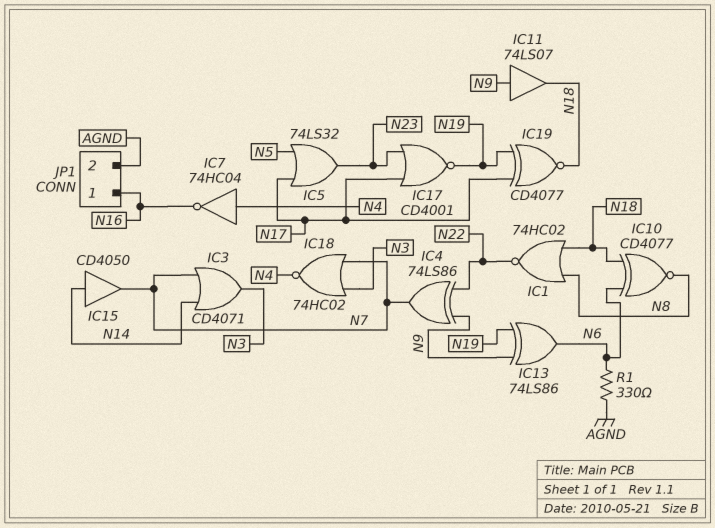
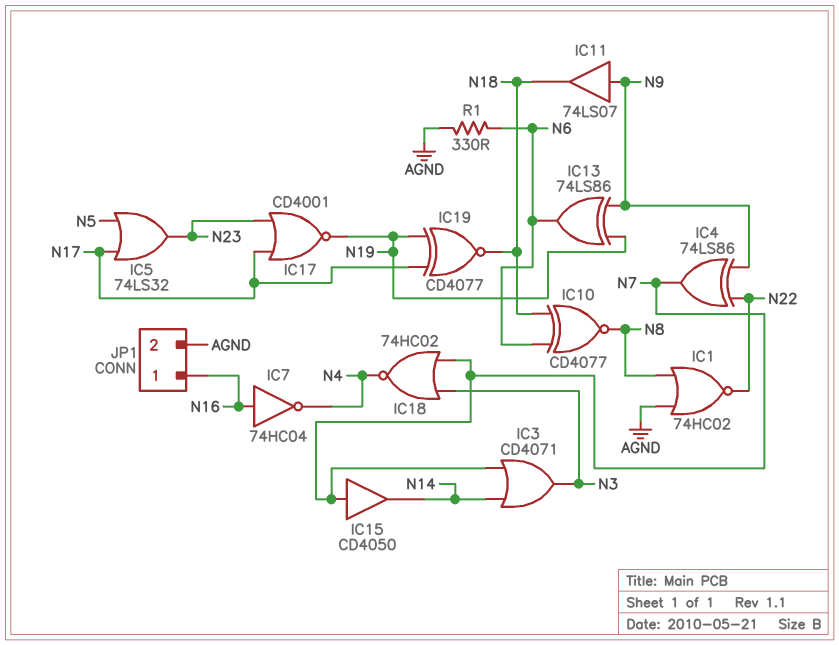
IC1: NOR 74HC02 (in N8, in N18, out N22) -> NOR 74HC02 (in AGND, in N8, out N22)
IC7: NOT 74HC04 (in N4, out N16) -> NOT 74HC04 (in N16, out N4)
IC15: buffer CD4050 (in N14, out N7) -> buffer CD4050 (in N7, out N14)

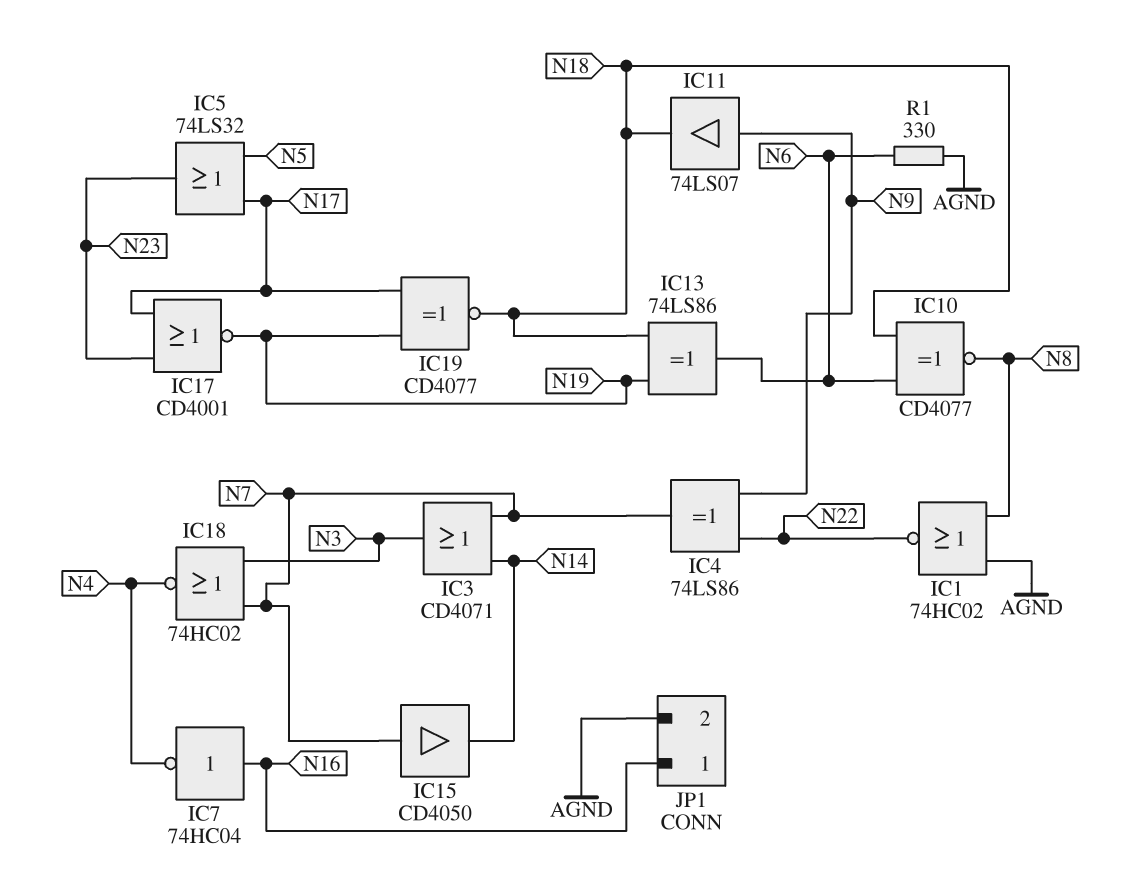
IC13: XOR 74LS86 (in N9, in N19, out N6) -> XOR 74LS86 (in N18, in N19, out N6)

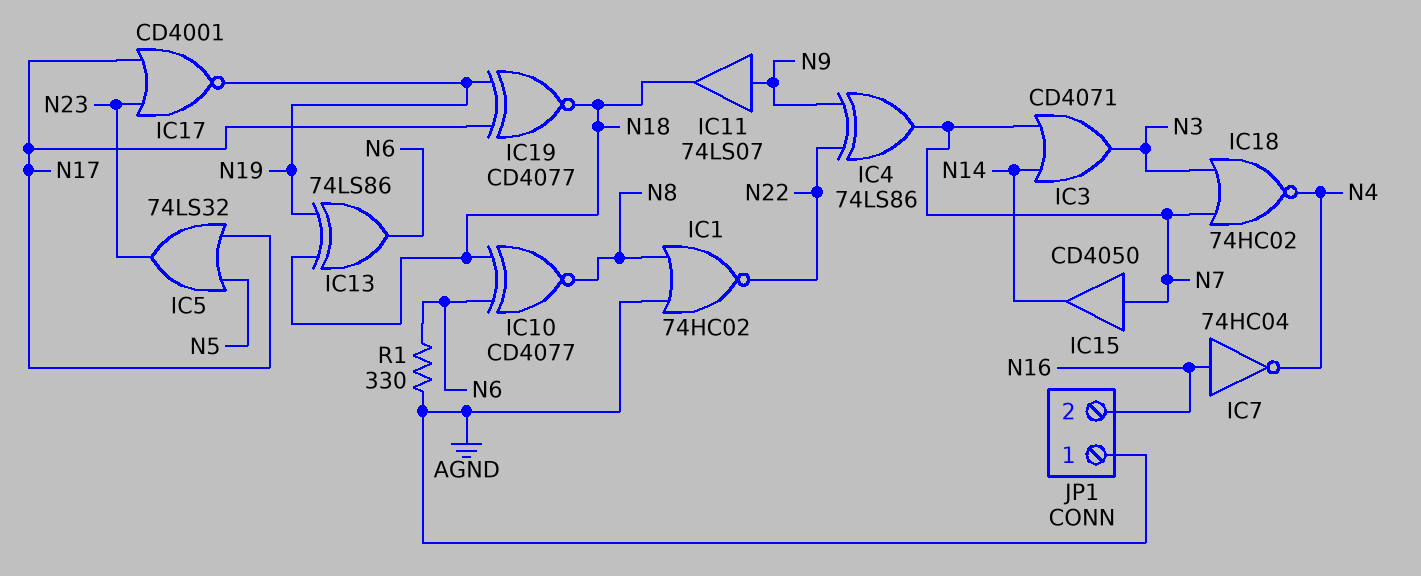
JP1 pin 1: N16 -> AGND
JP1 pin 2: AGND -> N16

